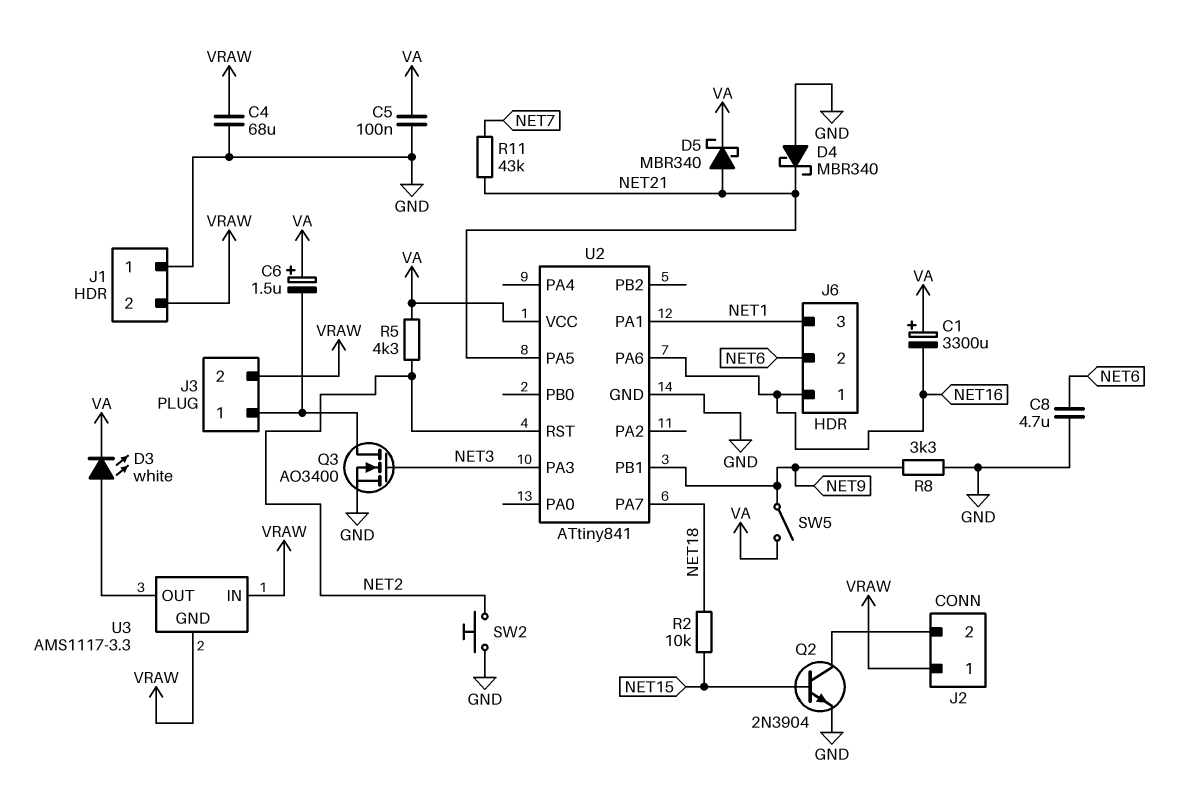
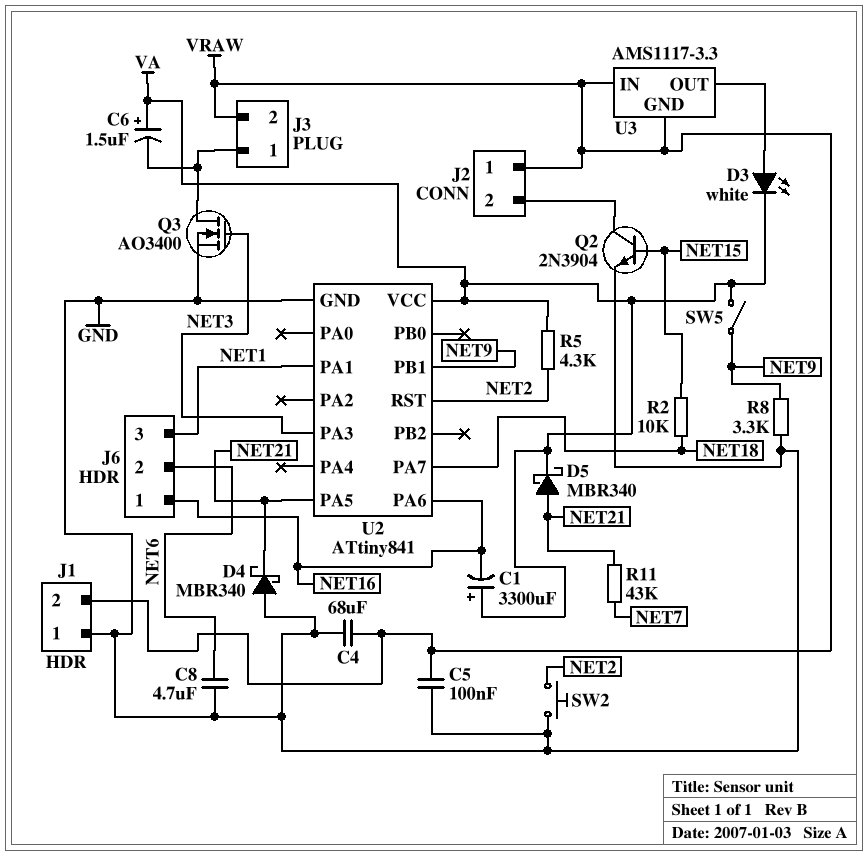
C5: 100nF (GND, VA) -> 100nF (GND, VRAW)

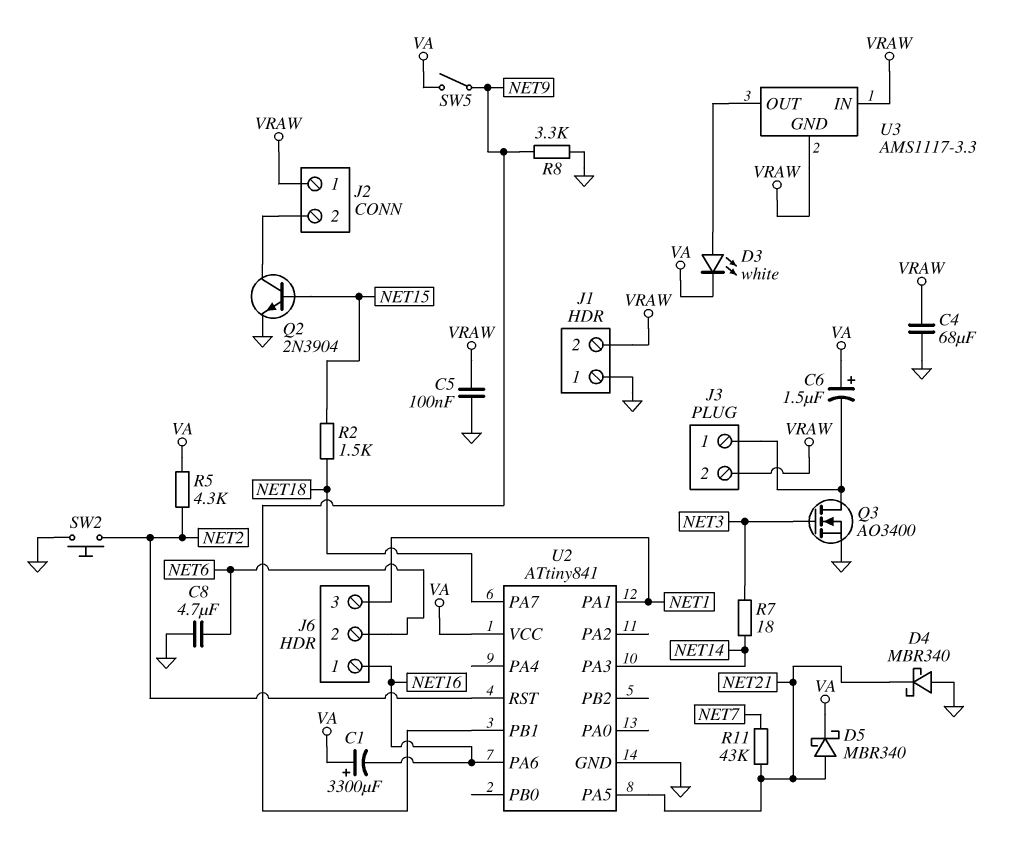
R2: 10k (NET15, NET18) -> 1.5k (NET15, NET18)
R7: none -> 18 (NET3, NET14)
U2 pin PA3: NET3 -> NET14

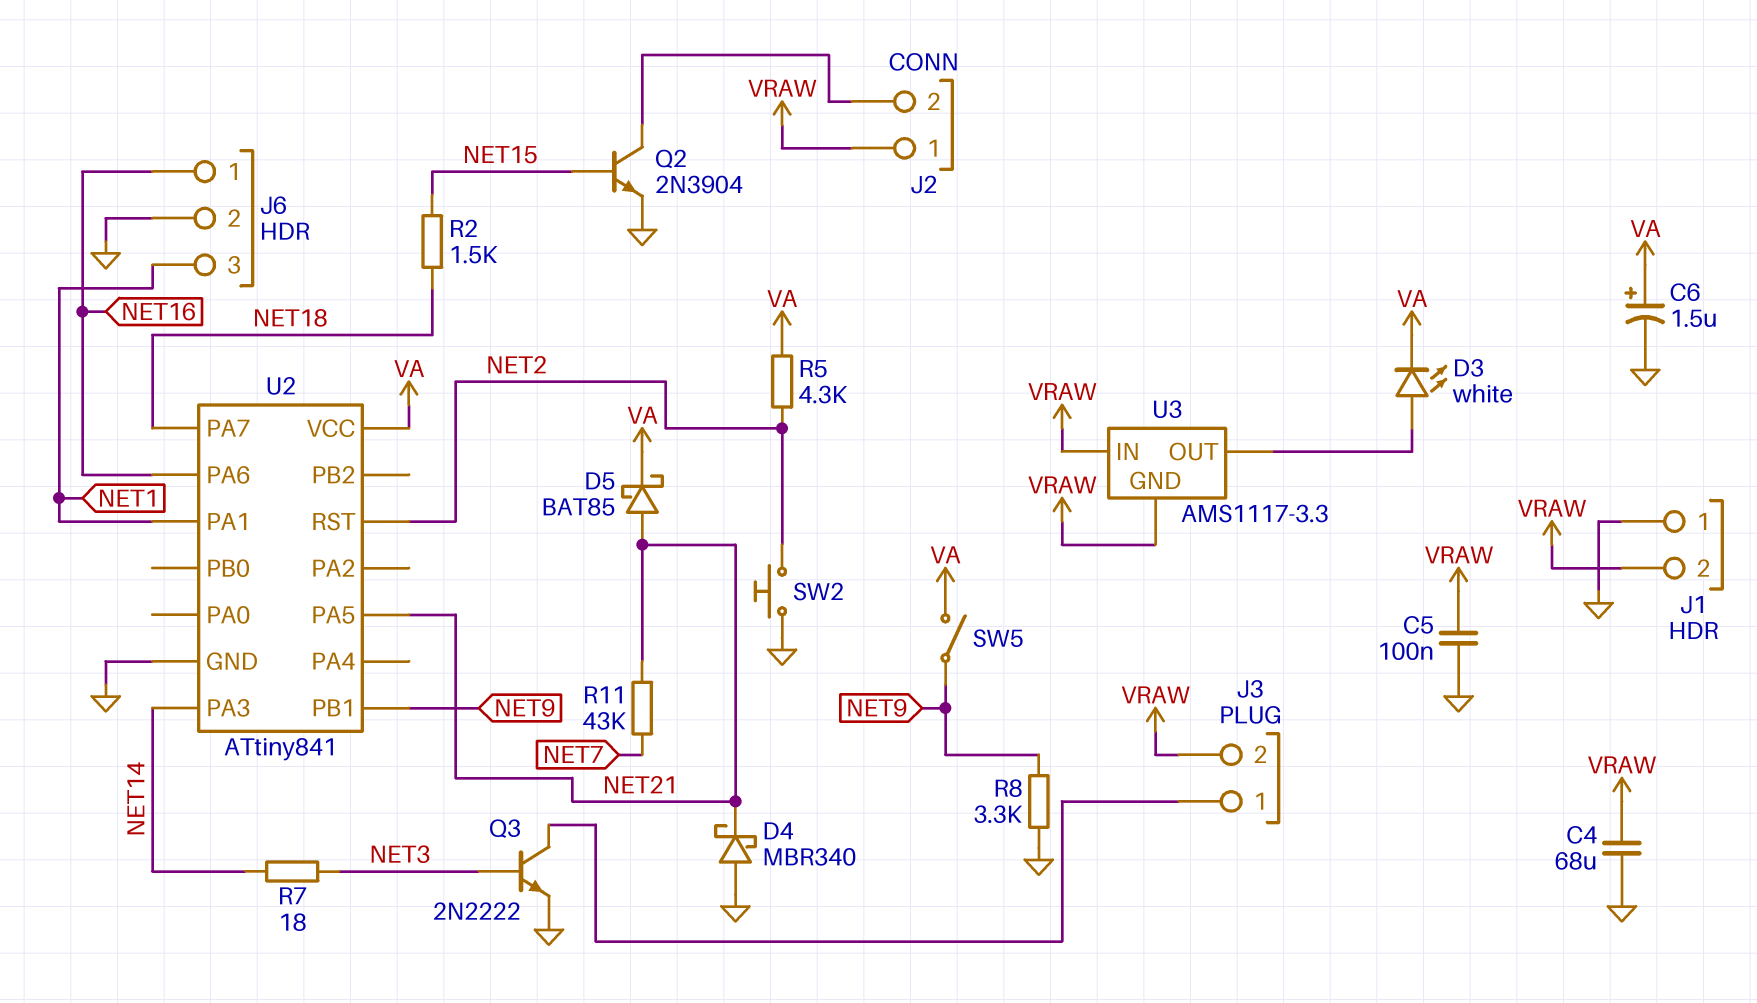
C1: 3300uF (plus VA, minus NET16) -> none
C6: 1.5uF (plus VA, minus J3/1) -> 1.5uF (plus VA, minus GND)
C8: 4.7uF (GND, NET6) -> none
D5: schottky MBR340 (A NET21, K VA) -> schottky BAT85 (A NET21, K VA)
J6 pin 2: NET6 -> GND
Q3: NMOS AO3400 (G NET3, D J3/1, S GND) -> NPN 2N2222 (B NET3, C J3/1, E GND)

